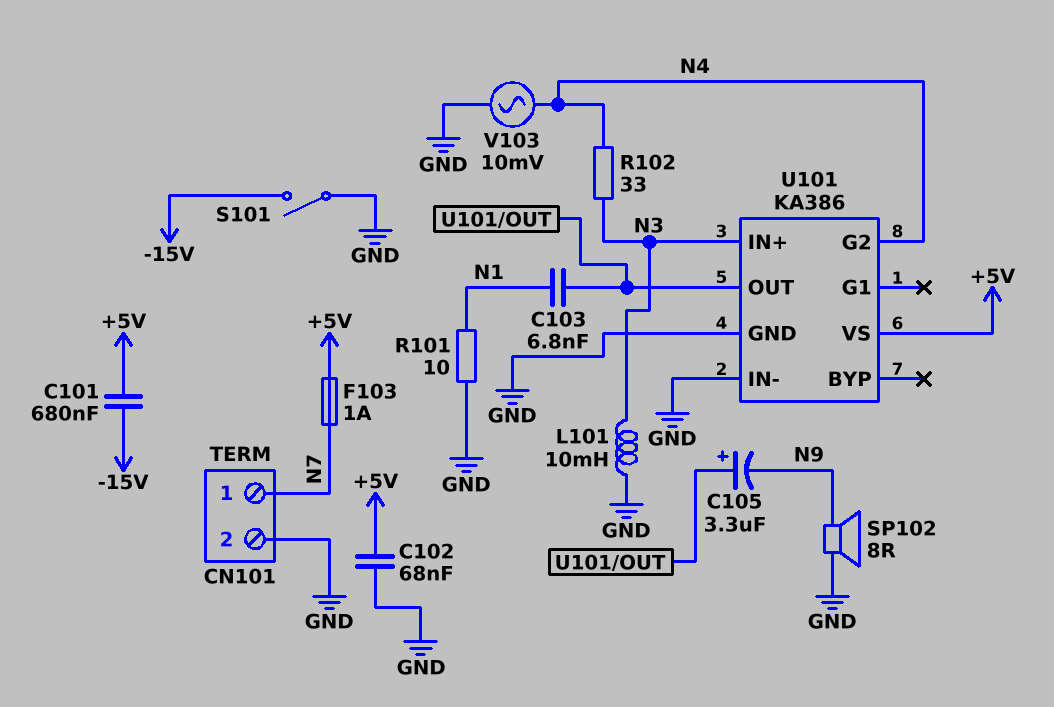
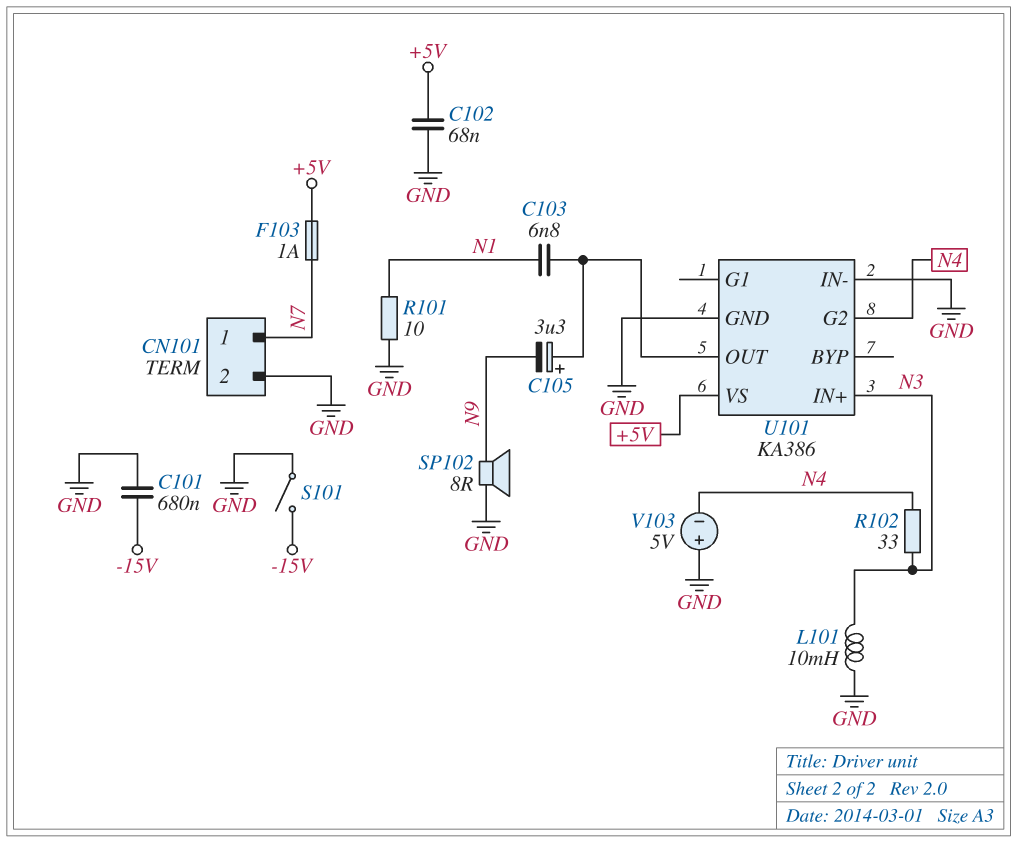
C101: 680nF (+5V, -15V) -> 680nF (-15V, GND)
V103: AC 10mV (GND, N4) -> 5V (plus GND, minus N4)

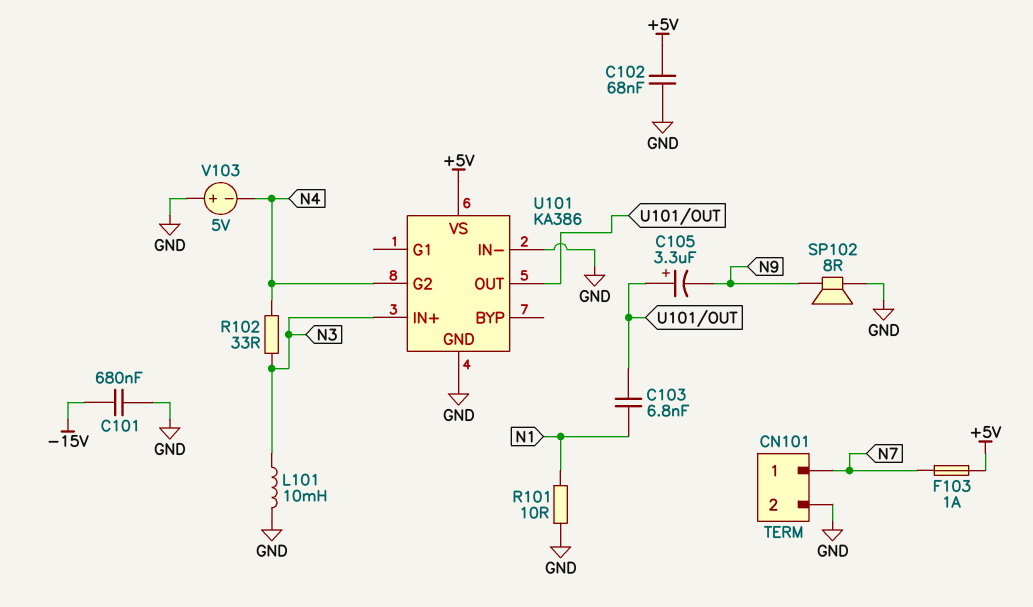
S101: switch (-15V, GND) -> none

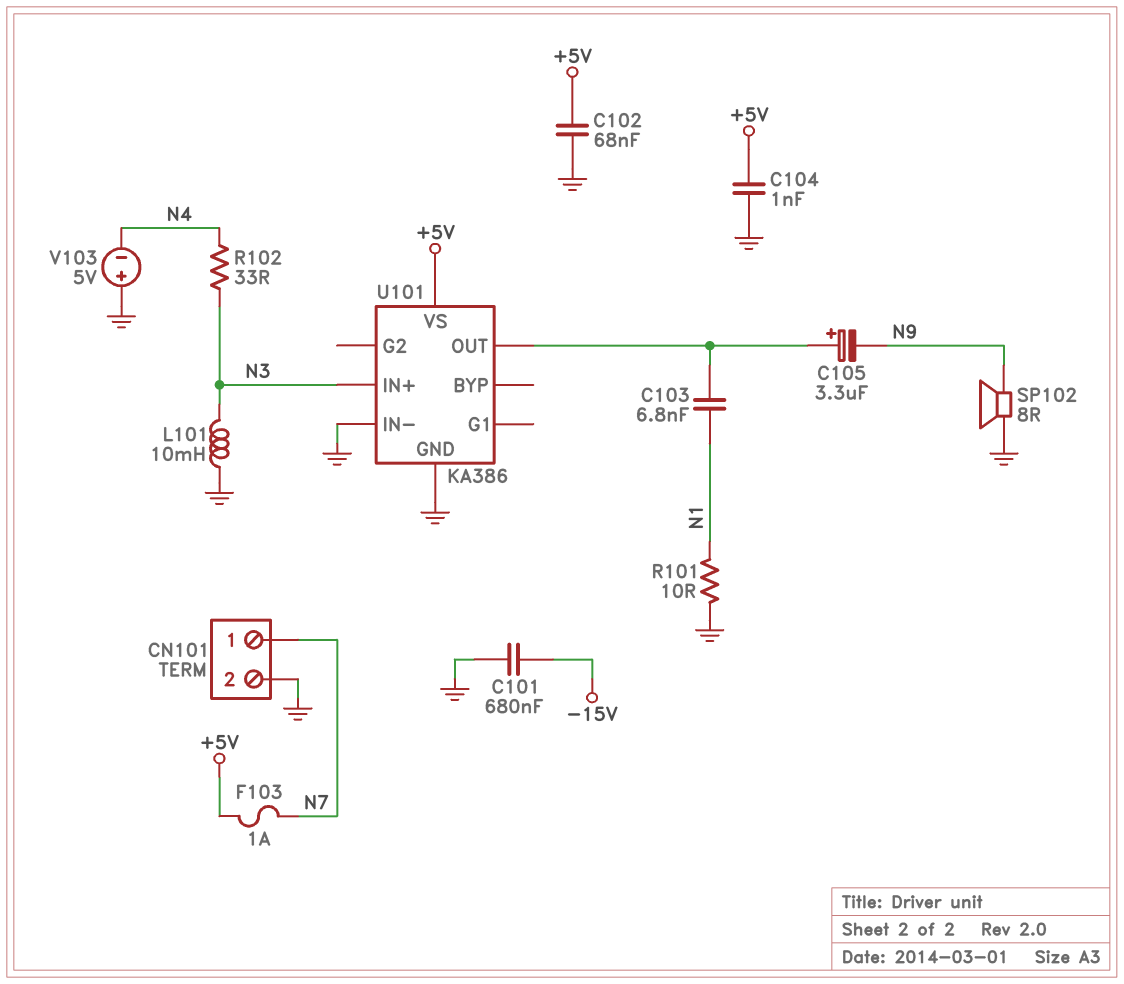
C104: none -> 1nF (+5V, GND)
U101 pin G2: N4 -> none

